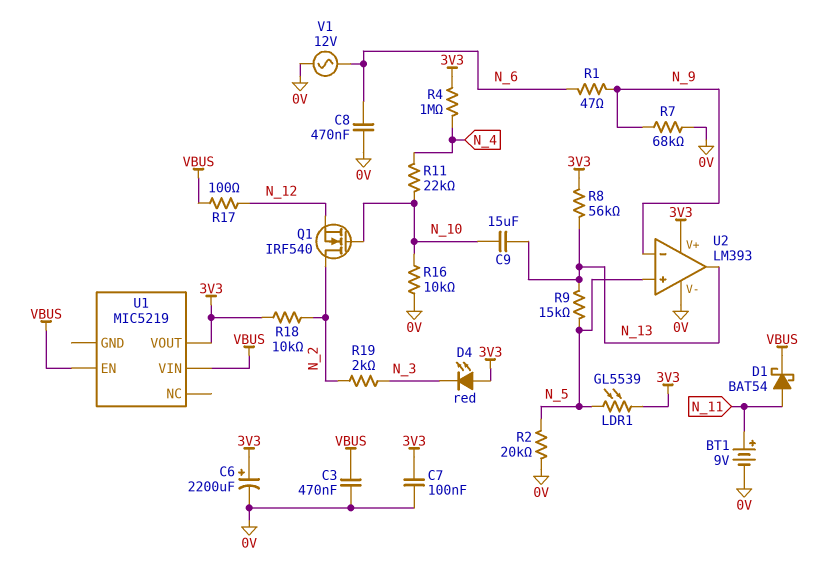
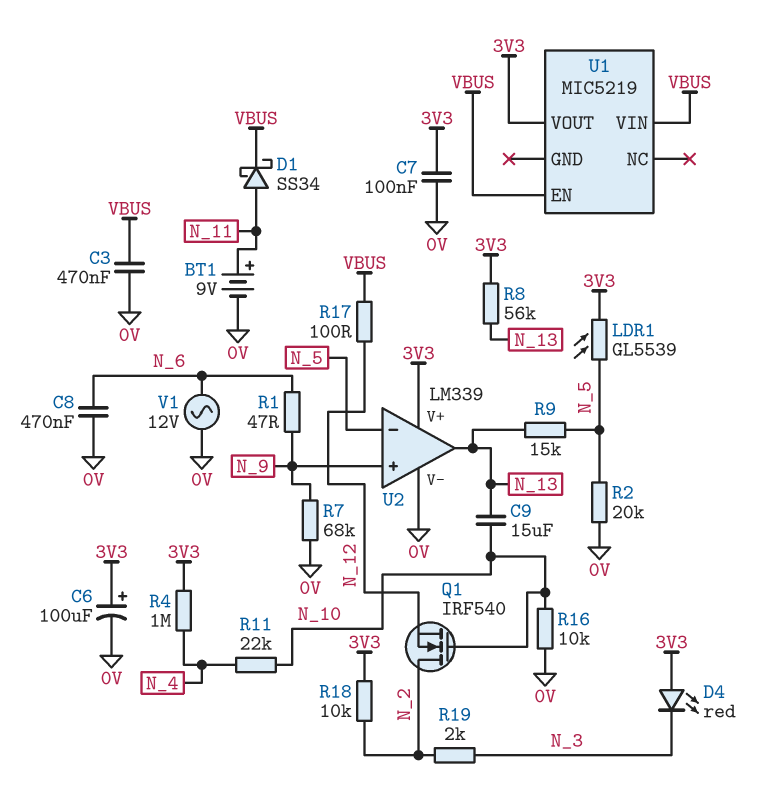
C6: 2200uF (plus 3V3, minus 0V) -> 100uF (plus 3V3, minus 0V)
D1: schottky BAT54 (A N_11, K VBUS) -> schottky SS34 (A N_11, K VBUS)
U2: LM393 -> LM339
U2 pin in+: N_5 -> N_9
U2 pin in-: N_9 -> N_5

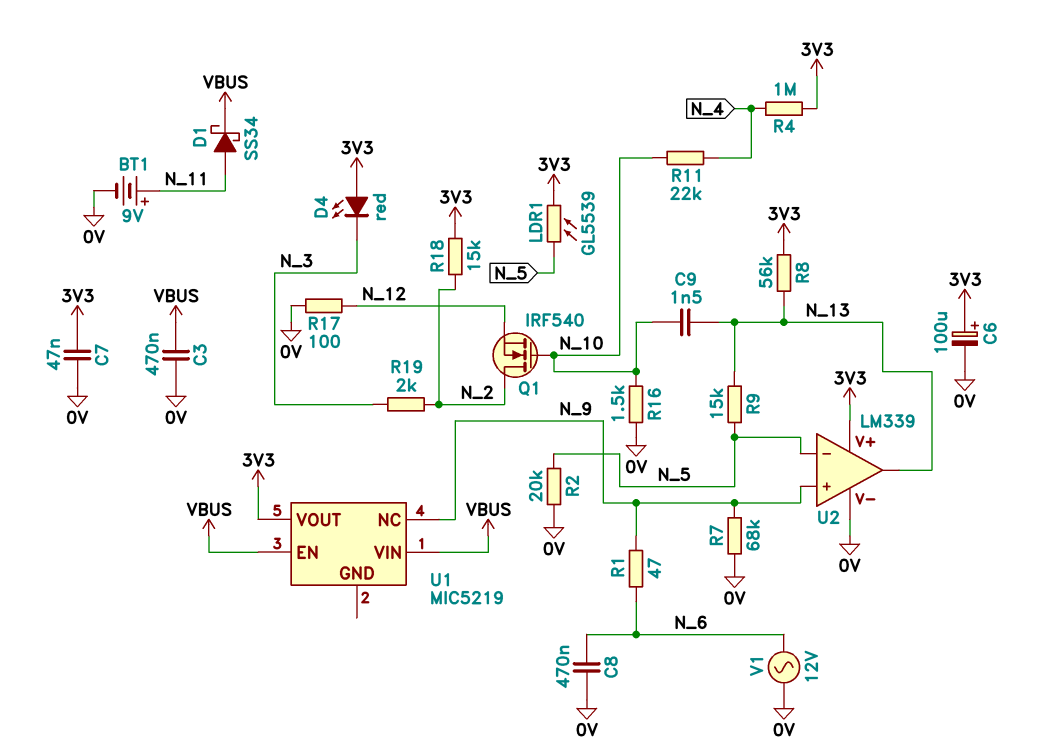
C7: 100nF (0V, 3V3) -> 47nF (0V, 3V3)
C9: 15uF (N_10, N_13) -> 1.5nF (N_10, N_13)
R16: 10k (0V, N_10) -> 1.5k (0V, N_10)
R17: 100 (N_12, VBUS) -> 100 (0V, N_12)
R18: 10k (3V3, N_2) -> 15k (3V3, N_2)
U1 pin NC: none -> N_9

